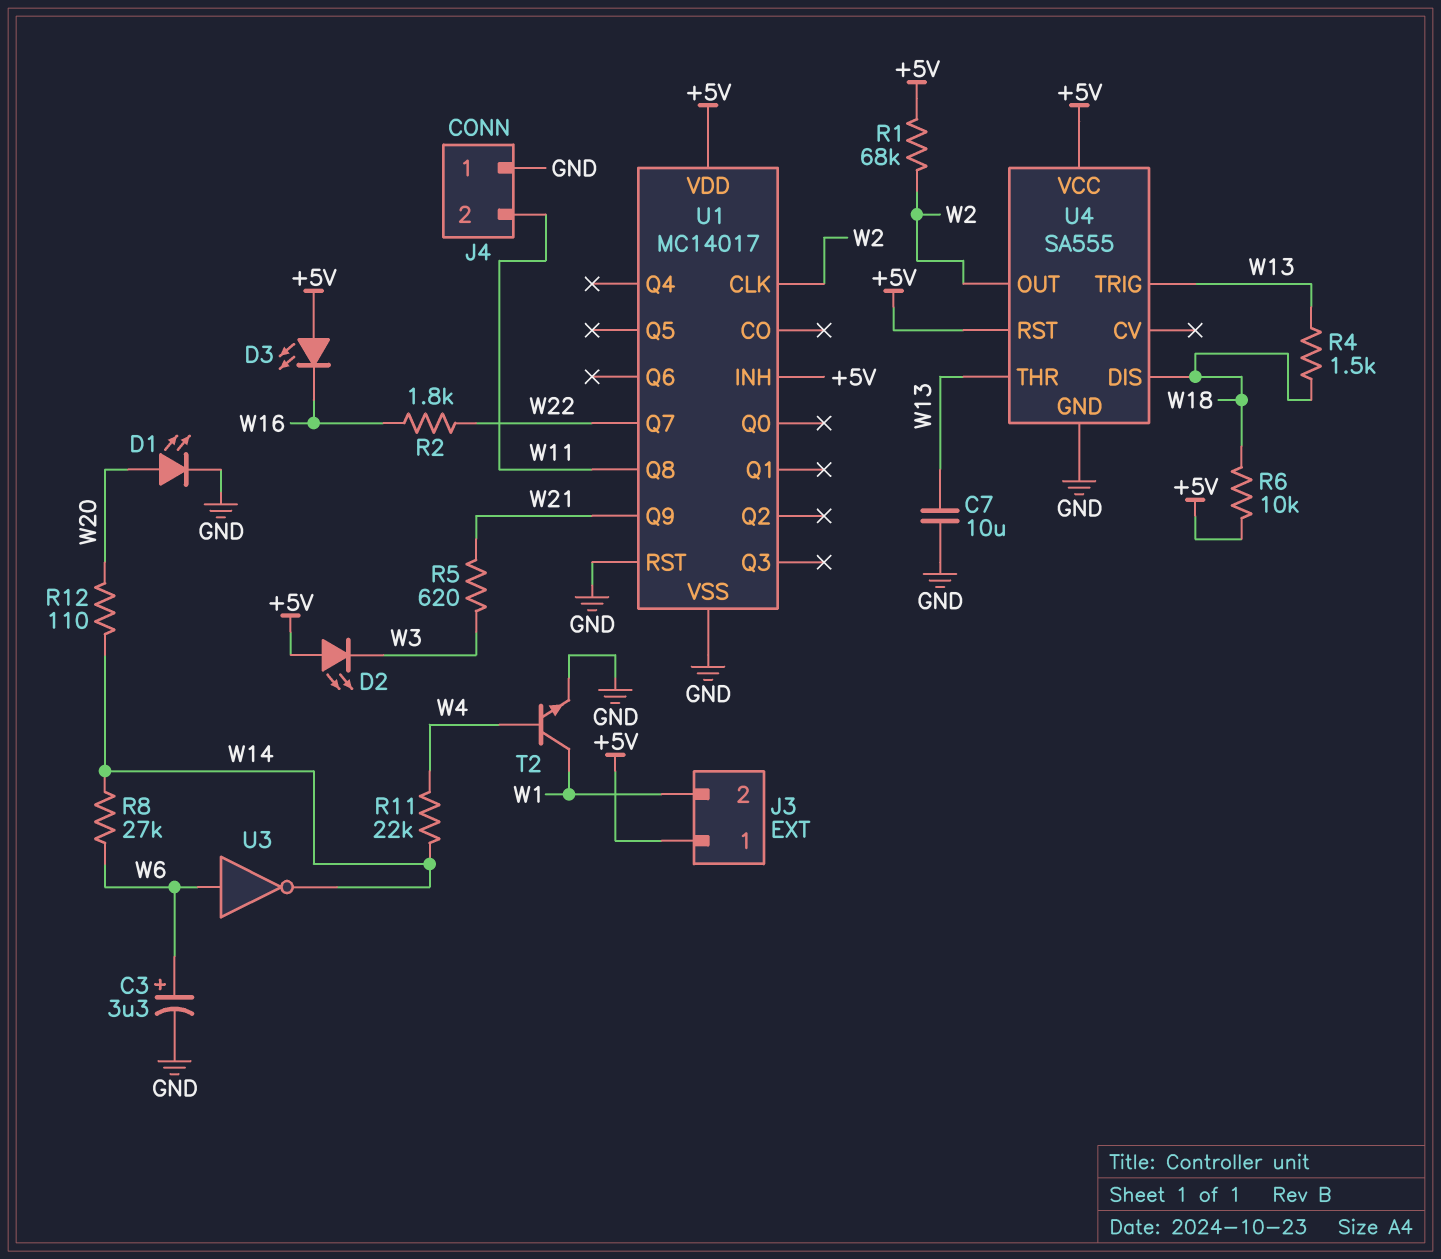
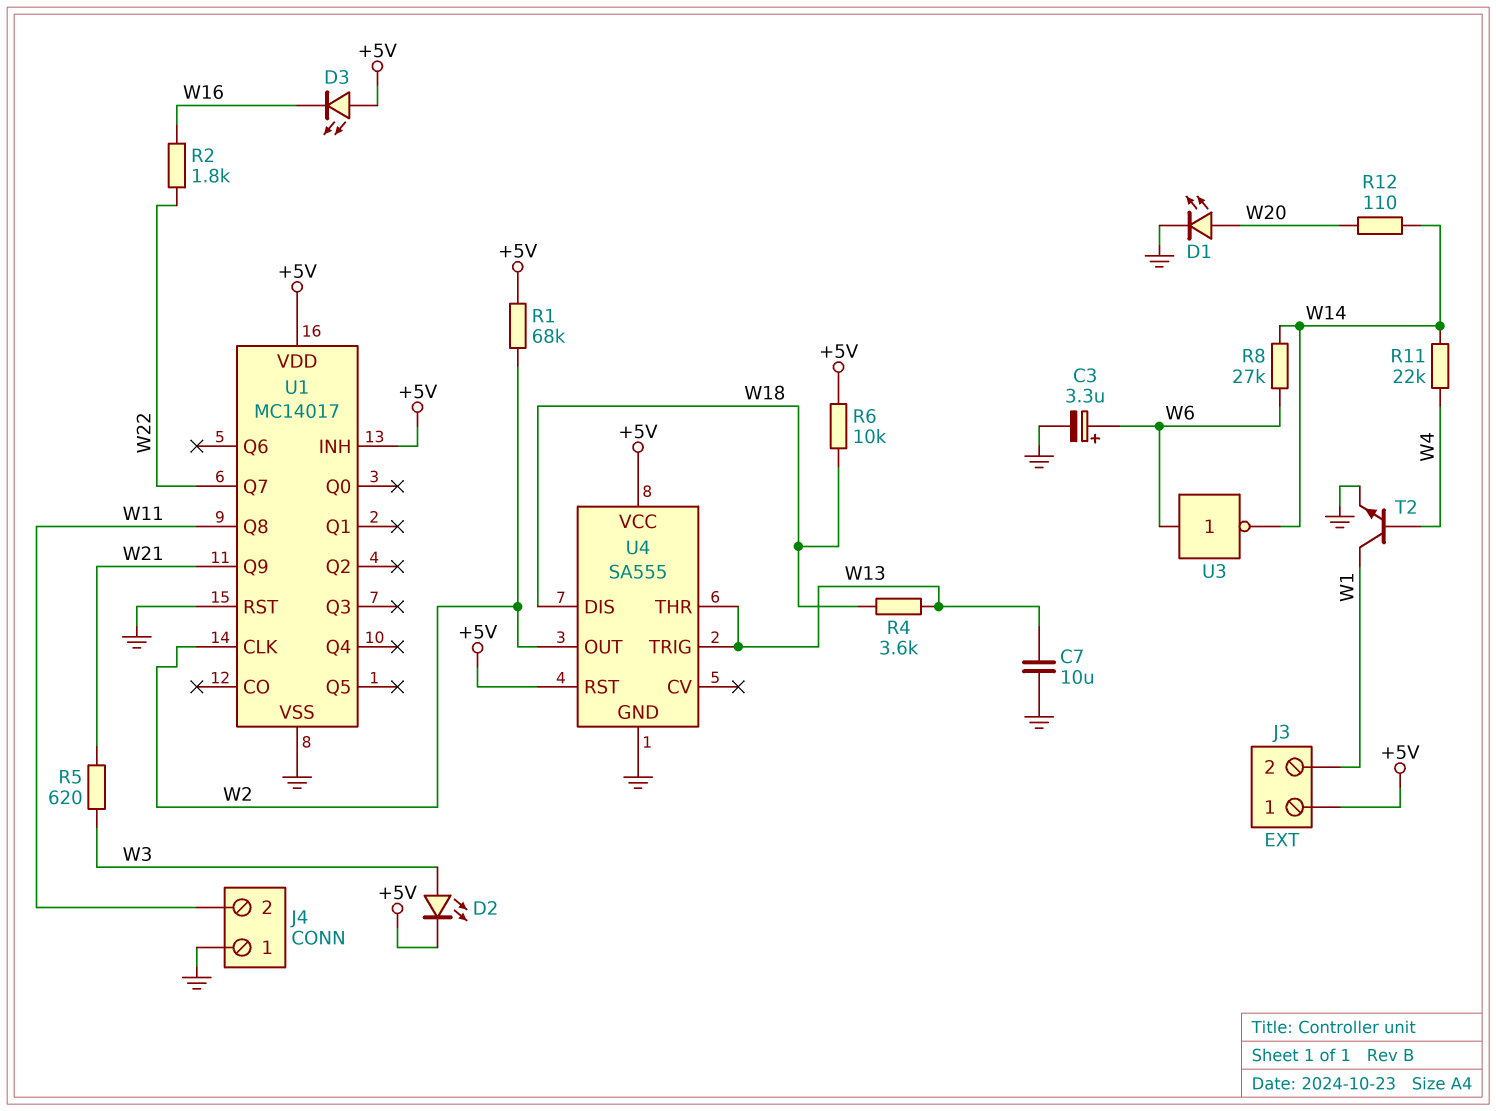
D2: LED (A +5V, K W3) -> LED (A W3, K +5V)
R4: 1.5k (W13, W18) -> 3.6k (W13, W18)

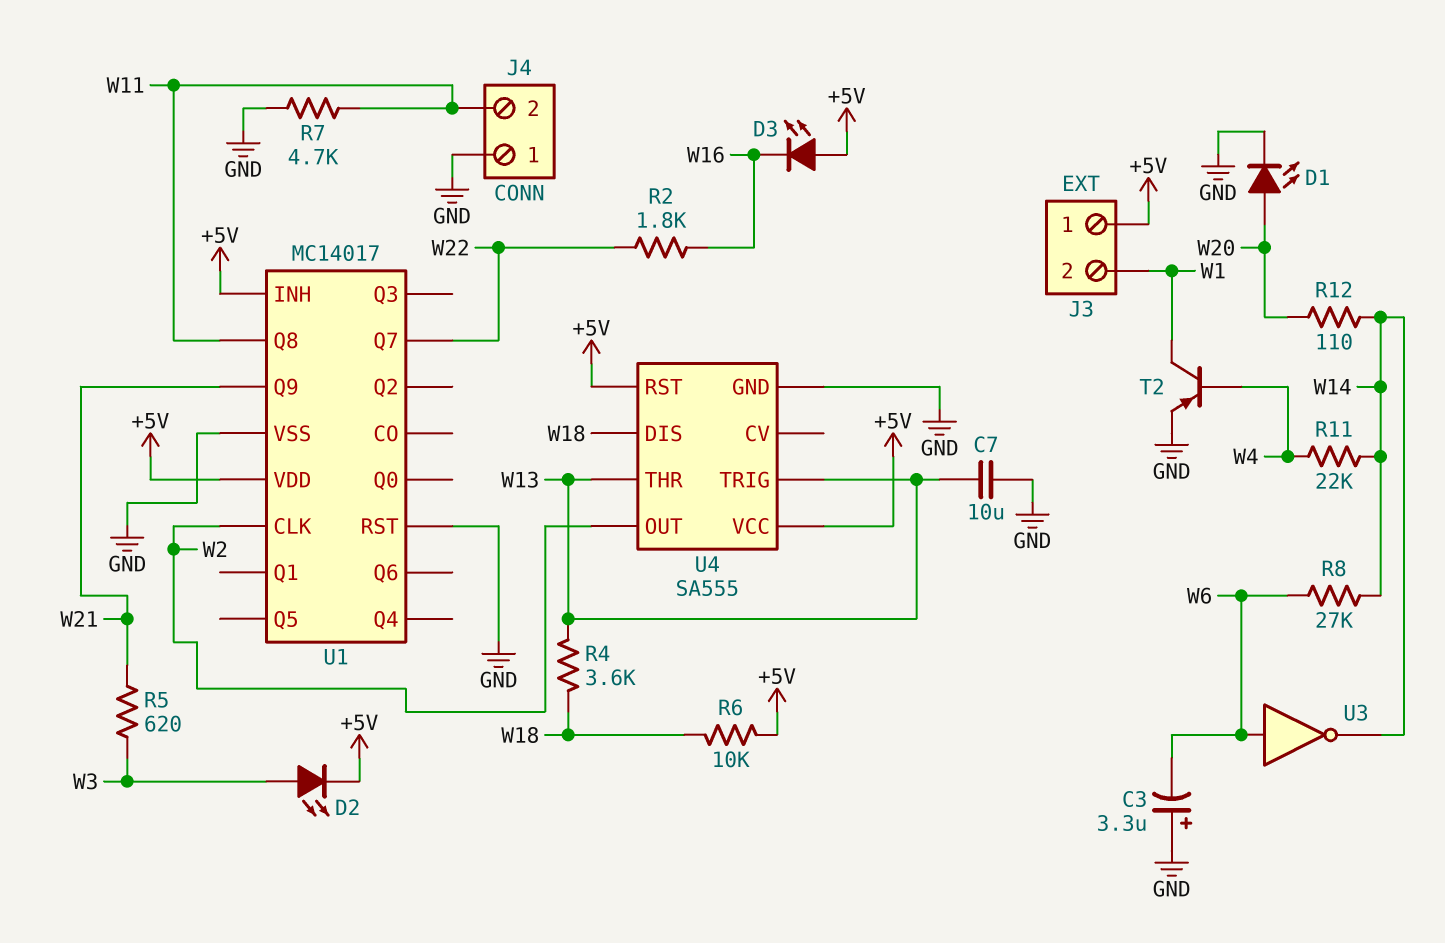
C3: 3.3uF (plus W6, minus GND) -> 3.3uF (plus GND, minus W6)
R1: 68k (+5V, W2) -> none
R7: none -> 4.7k (GND, W11)
T2: NPN (B W4, C W1, E GND) -> PNP (B W4, C W1, E GND)

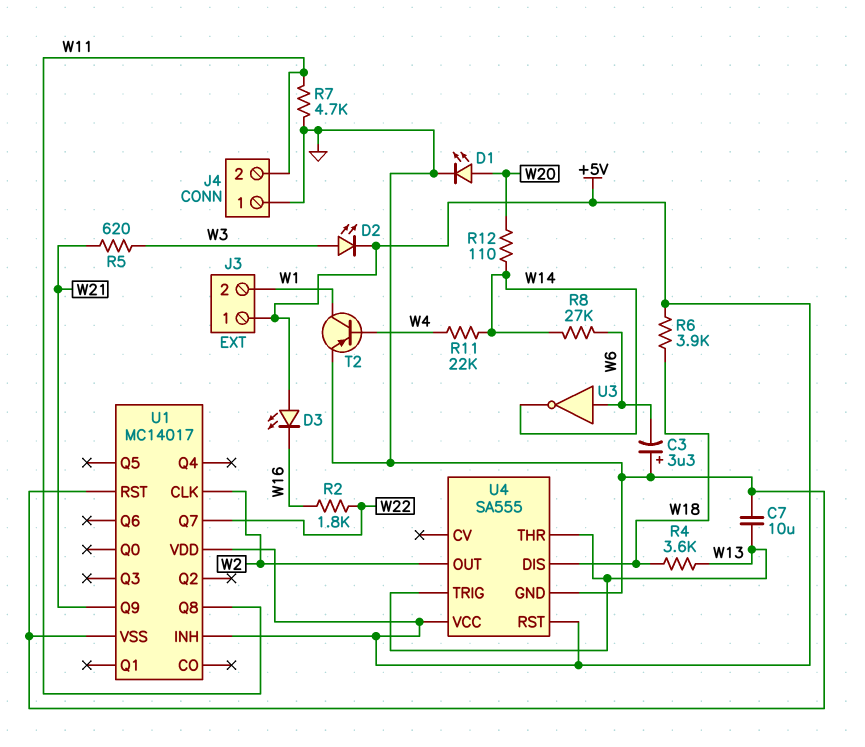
R6: 10k (+5V, W18) -> 3.9k (+5V, W18)

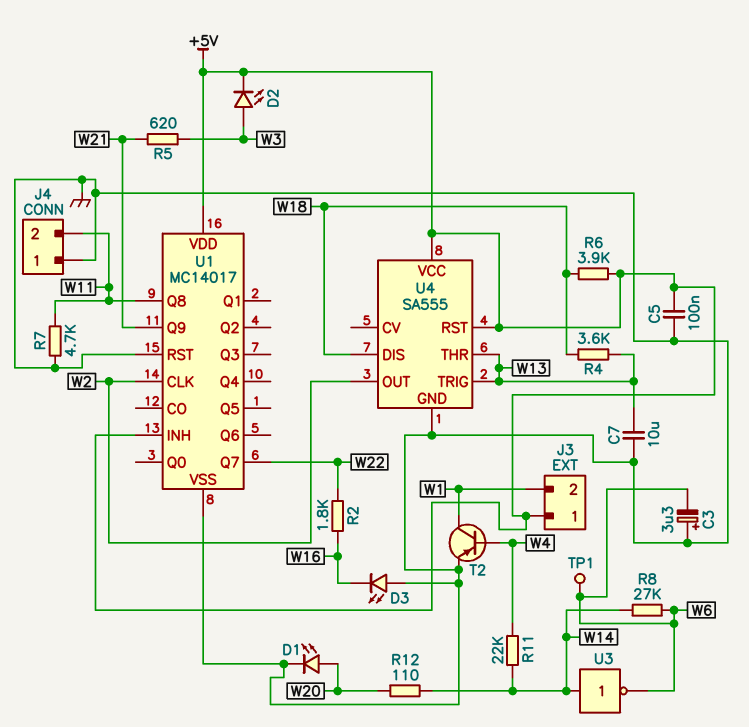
C5: none -> 100nF (+5V, GND)
D3: LED (A +5V, K W16) -> LED (A GND, K W16)
TP1: none -> test point (W6)
U3: NOT (in W6, out W14) -> NOT (in W14, out W6)

